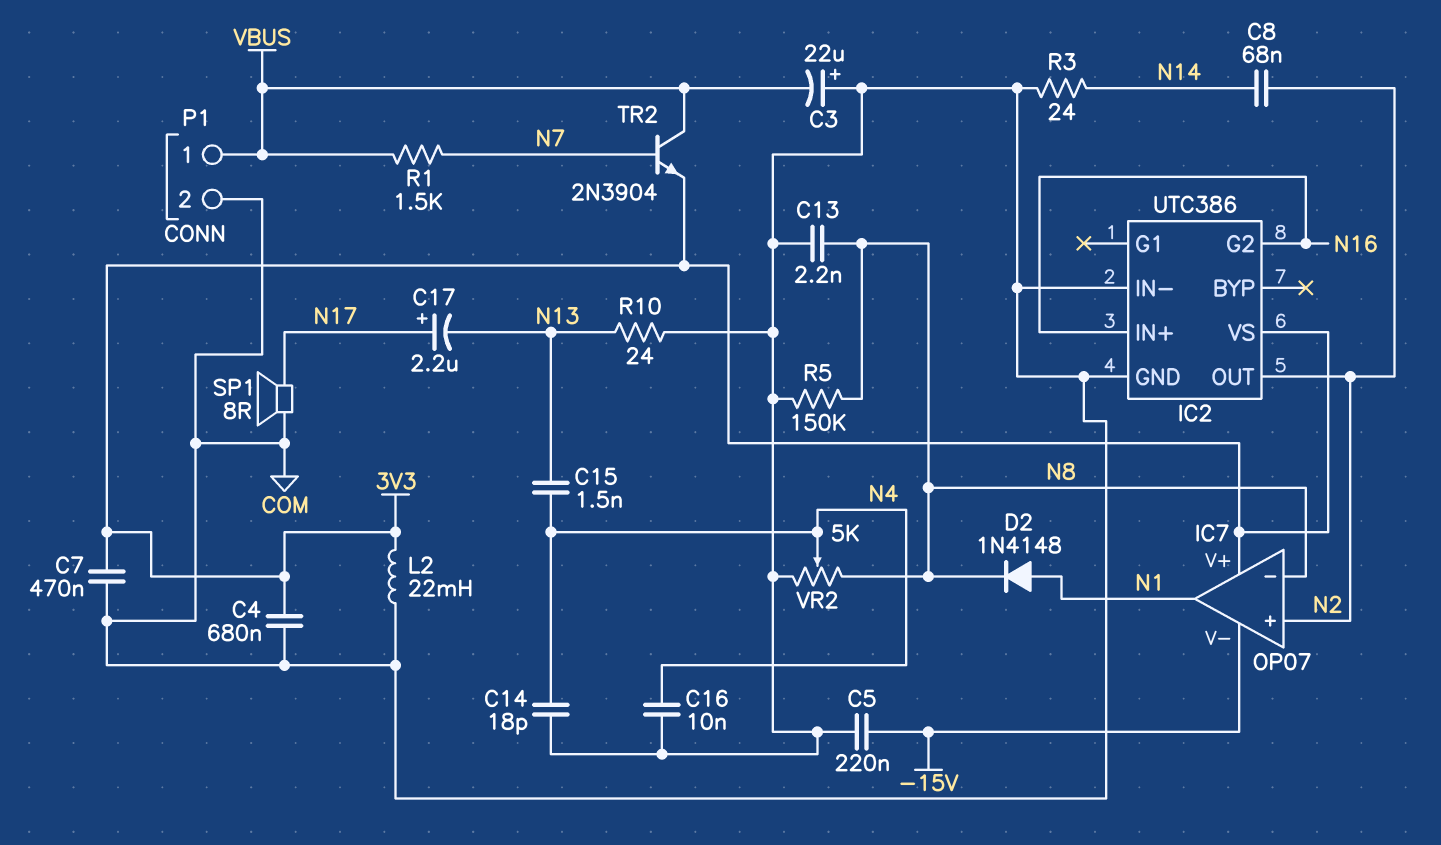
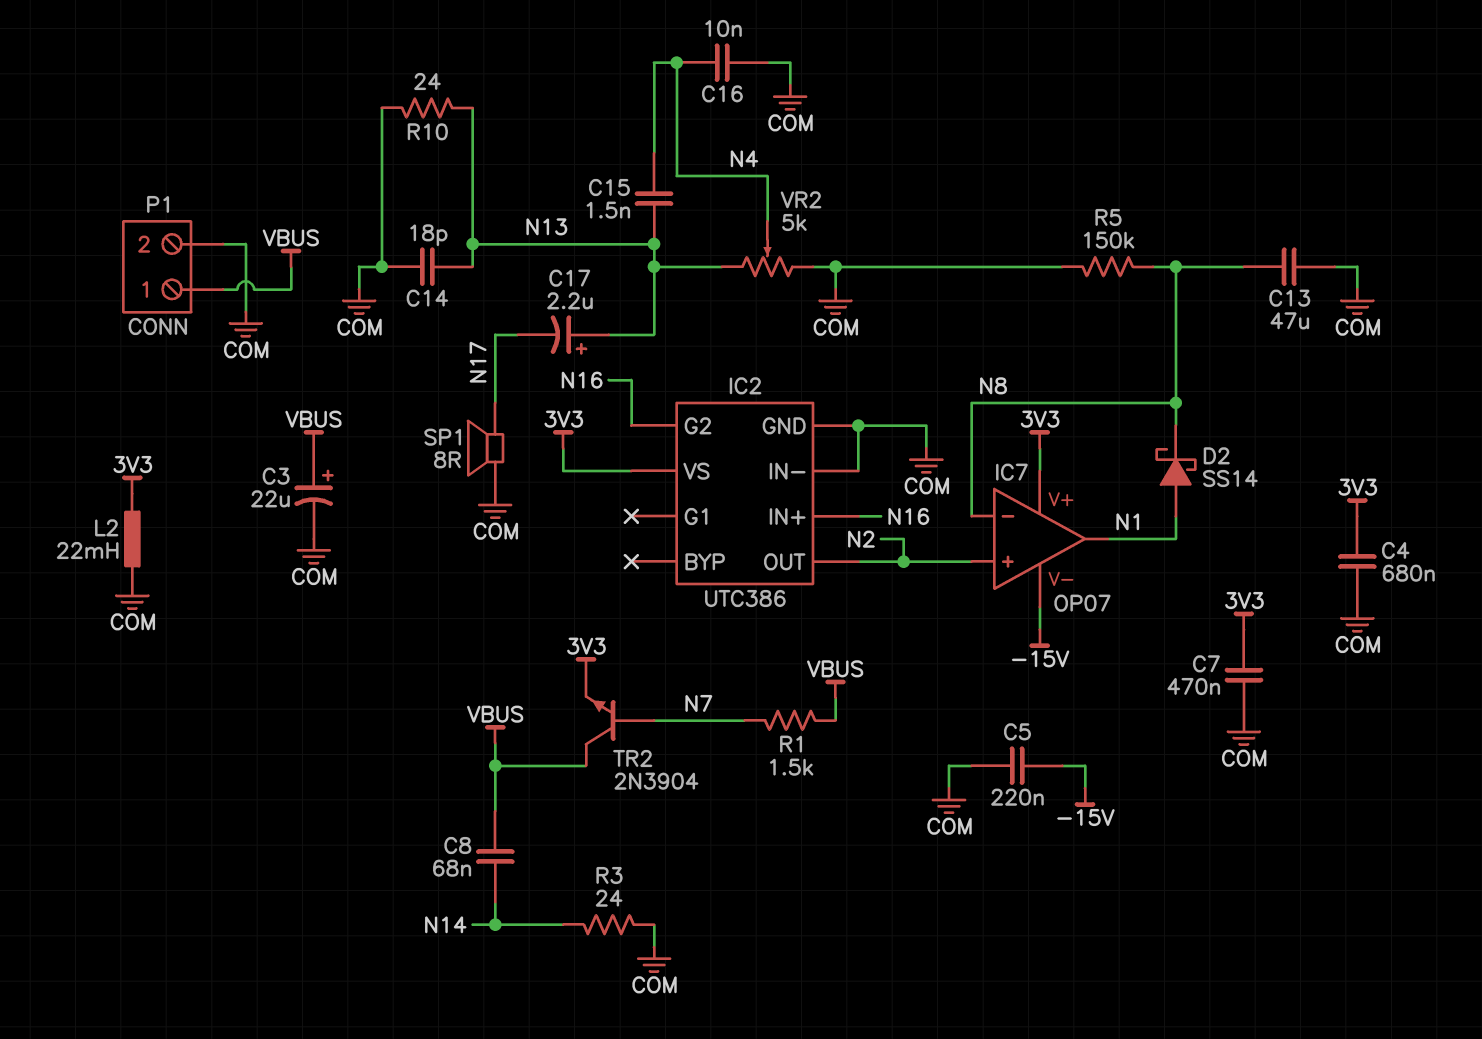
C3: 22uF (plus COM, minus VBUS) -> 22uF (plus VBUS, minus COM)
C8: 68nF (N2, N14) -> 68nF (N14, VBUS)
C13: 2.2nF (COM, N8) -> 47uF (COM, N8)
C14: 18pF (COM, N4) -> 18pF (COM, N13)
C17: 2.2uF (plus N17, minus N13) -> 2.2uF (plus N13, minus N17)
D2: diode 1N4148 (A N1, K N8) -> schottky SS14 (A N1, K N8)
VR2: 5k (COM, N8, wiper N4) -> 5k (COM, N13, wiper N4)

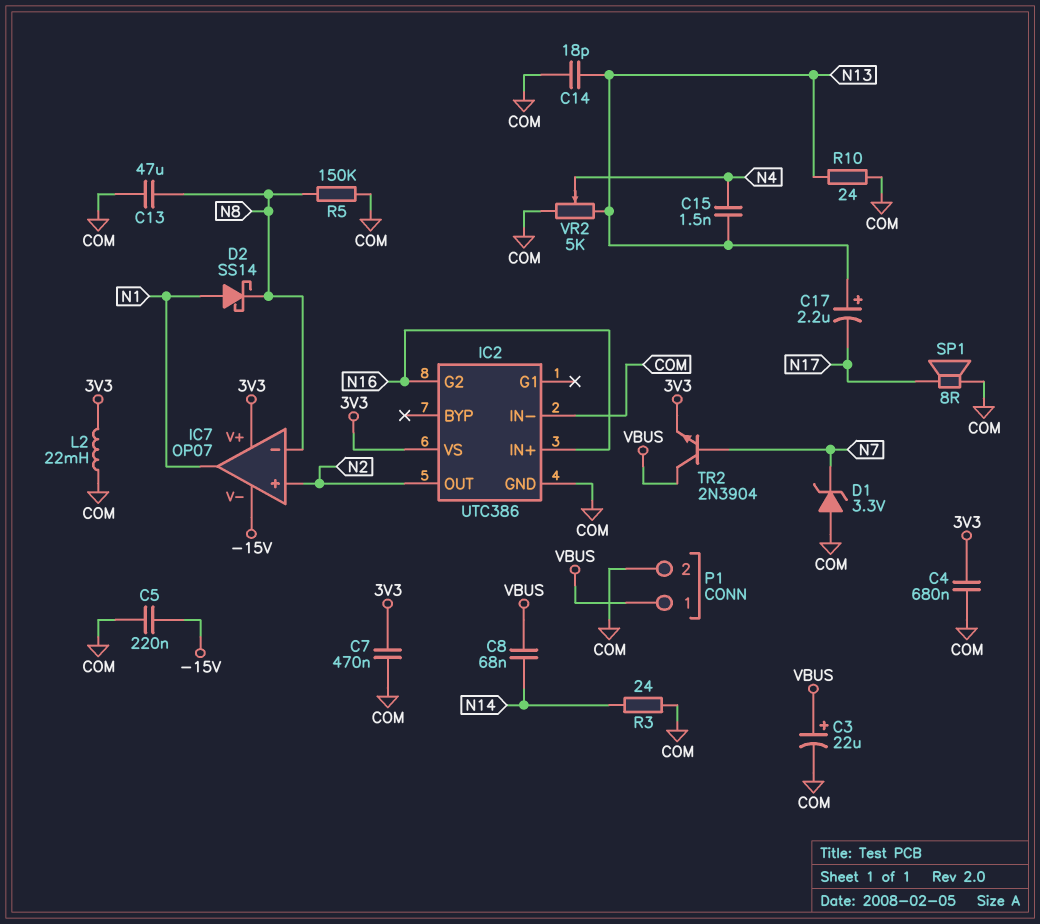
C16: 10nF (COM, N4) -> none
D1: none -> zener 3.3V (A COM, K N7)
R1: 1.5k (N7, VBUS) -> none

